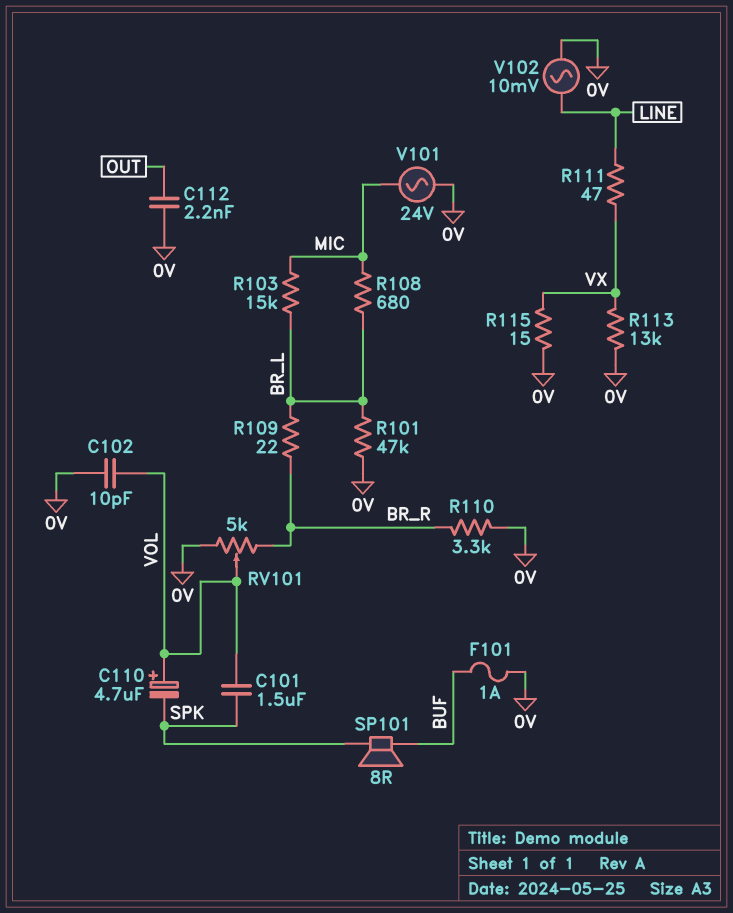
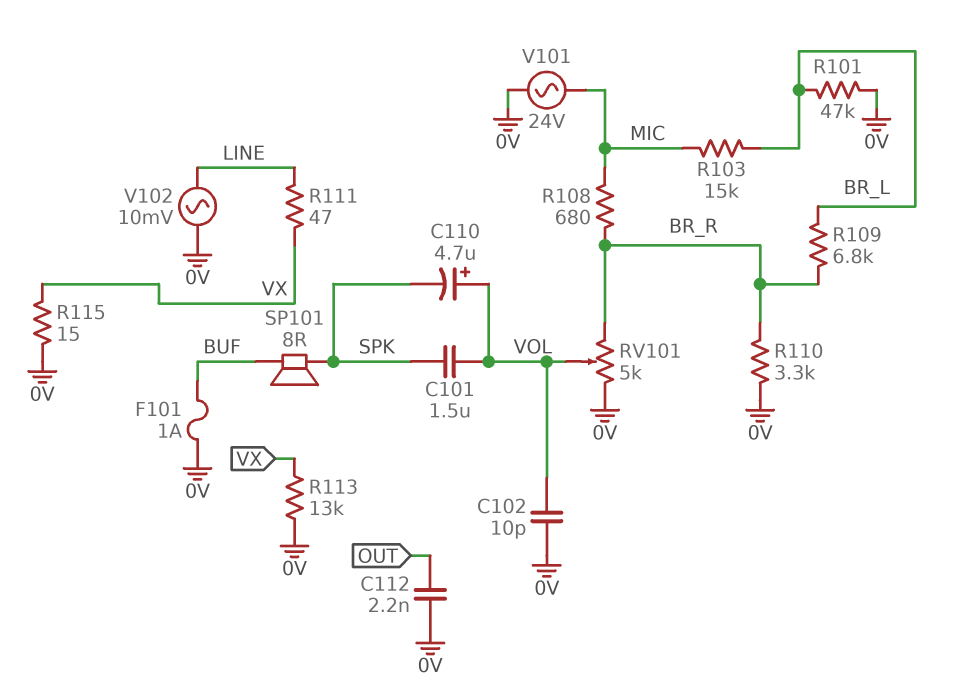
R108: 680 (BR_L, MIC) -> 680 (BR_R, MIC)
R109: 22 (BR_L, BR_R) -> 6.8k (BR_L, BR_R)

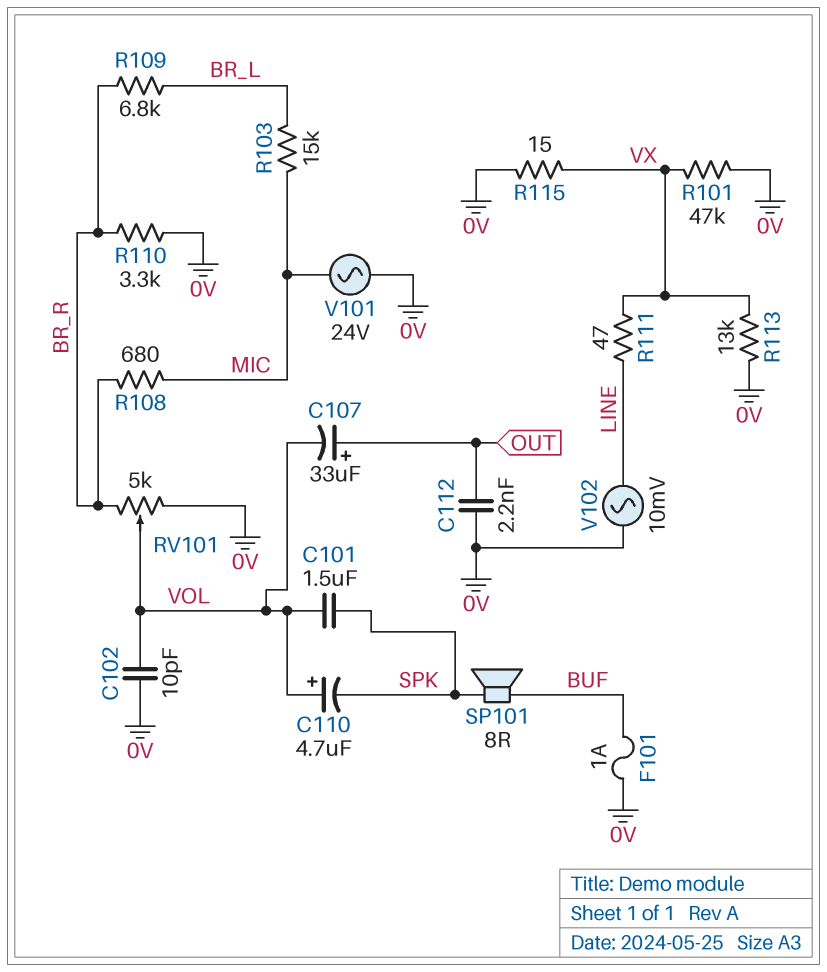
C107: none -> 33uF (plus OUT, minus VOL)
R101: 47k (0V, BR_L) -> 47k (0V, VX)

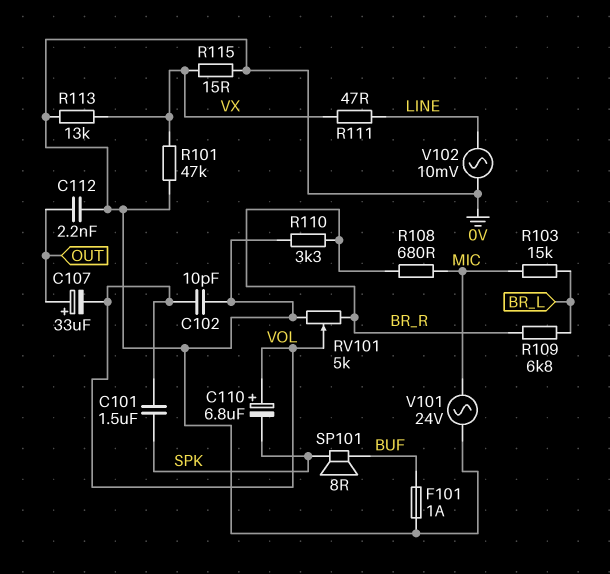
C110: 4.7uF (plus VOL, minus SPK) -> 6.8uF (plus VOL, minus SPK)

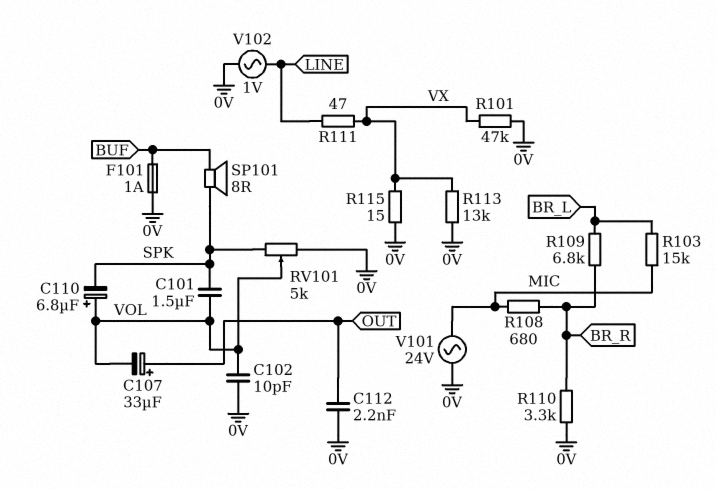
RV101: 5k (0V, BR_R, wiper VOL) -> 5k (0V, SPK, wiper VOL)
V102: AC 10mV (0V, LINE) -> AC 1V (0V, LINE)

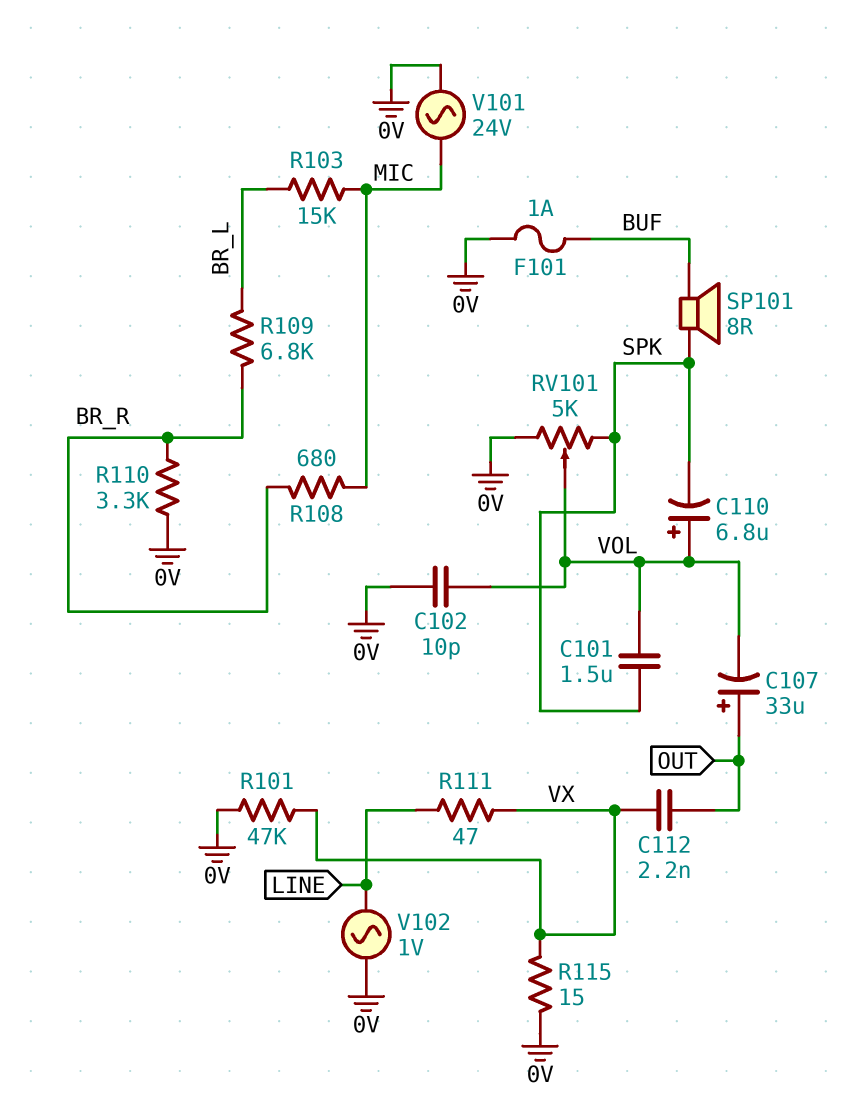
C112: 2.2nF (0V, OUT) -> 2.2nF (OUT, VX)
R113: 13k (0V, VX) -> none

